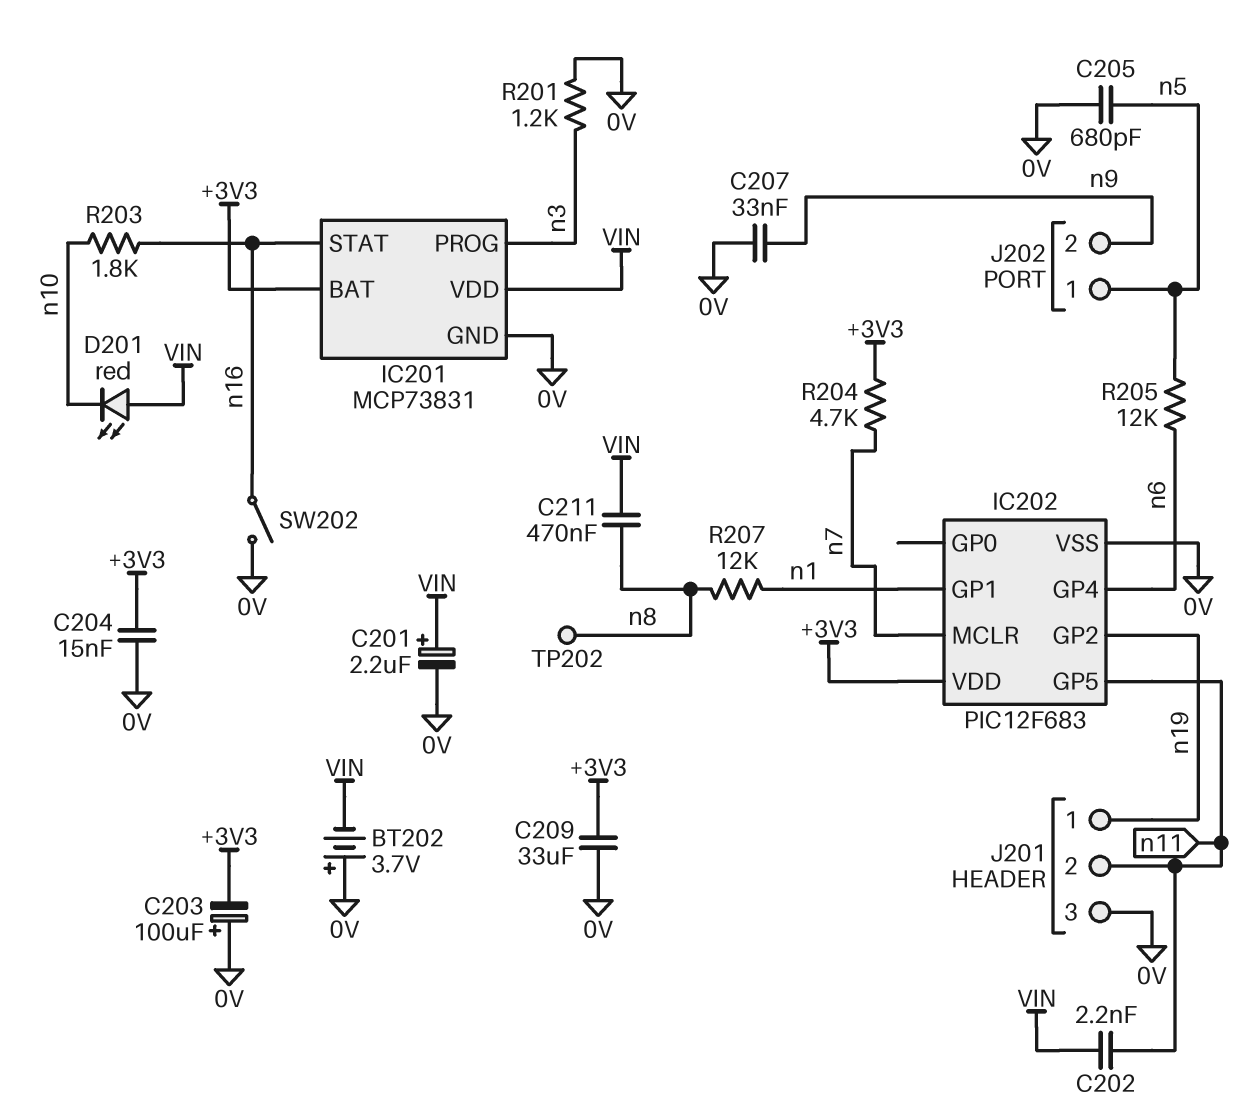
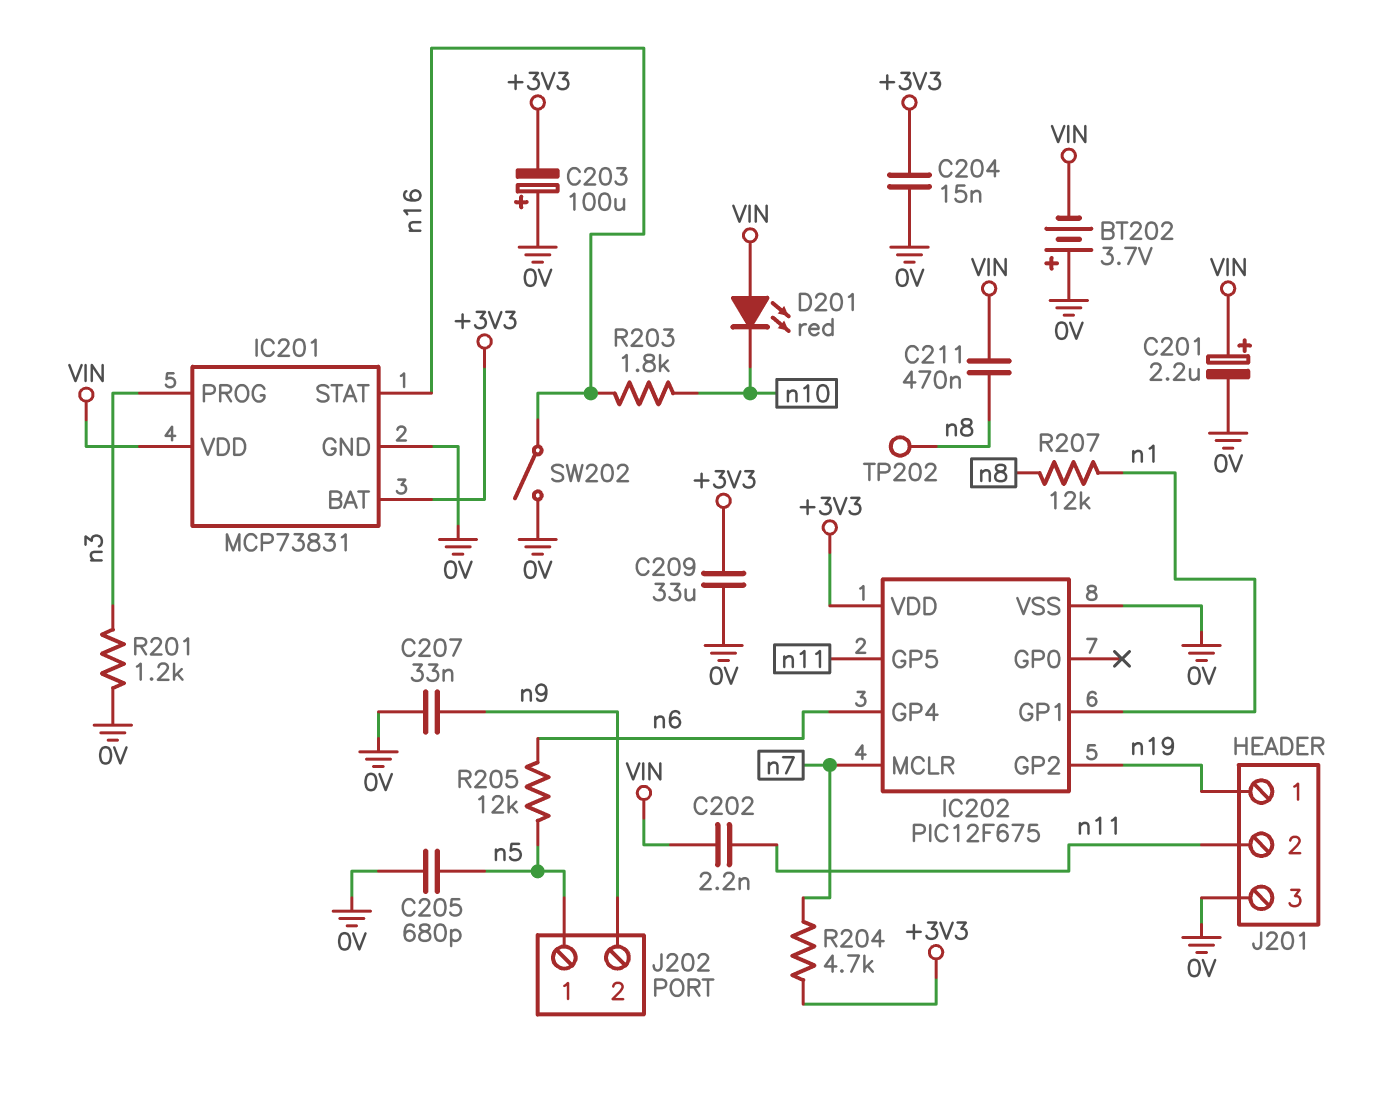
IC202: PIC12F683 -> PIC12F675

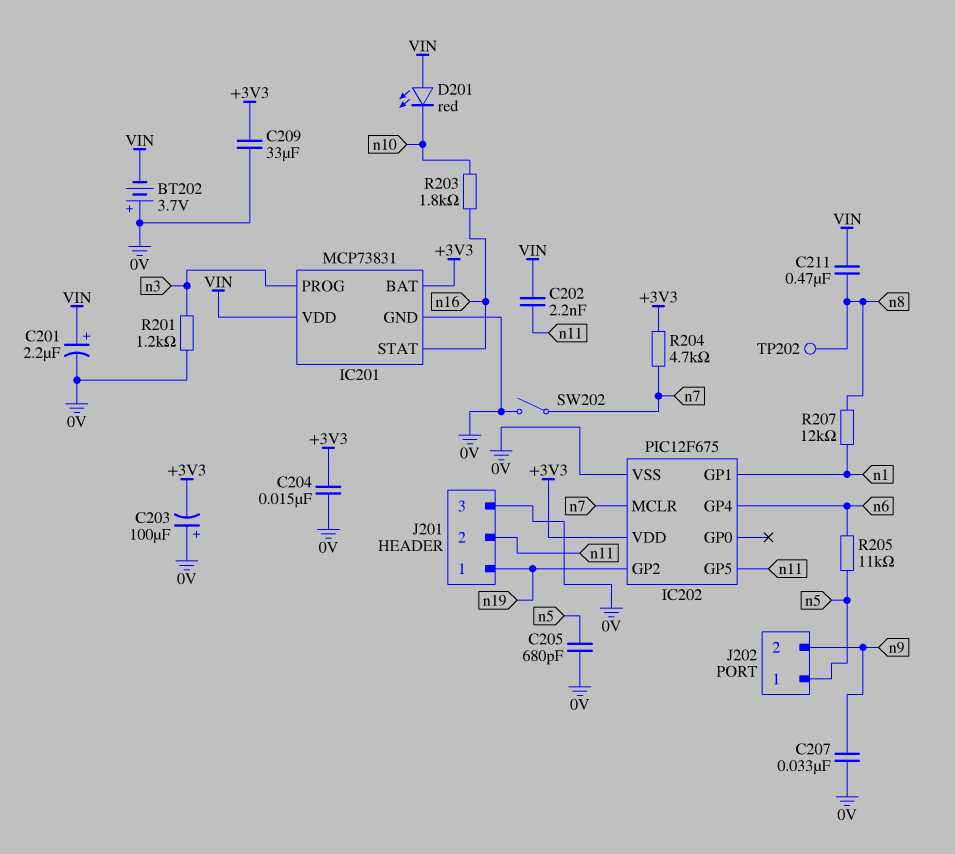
R205: 12k (n5, n6) -> 11k (n5, n6)
SW202: switch (0V, n16) -> switch (0V, n7)

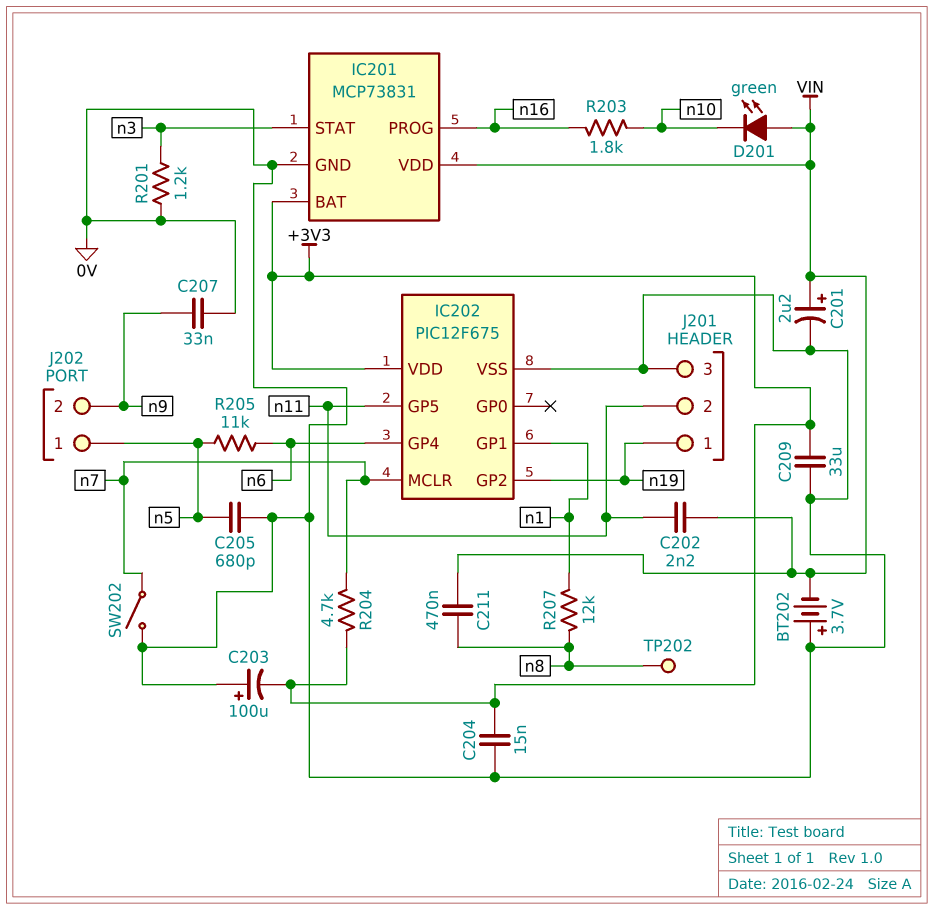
D201: LED red (A VIN, K n10) -> LED green (A VIN, K n10)
IC201 pin PROG: n3 -> n16
IC201 pin STAT: n16 -> n3

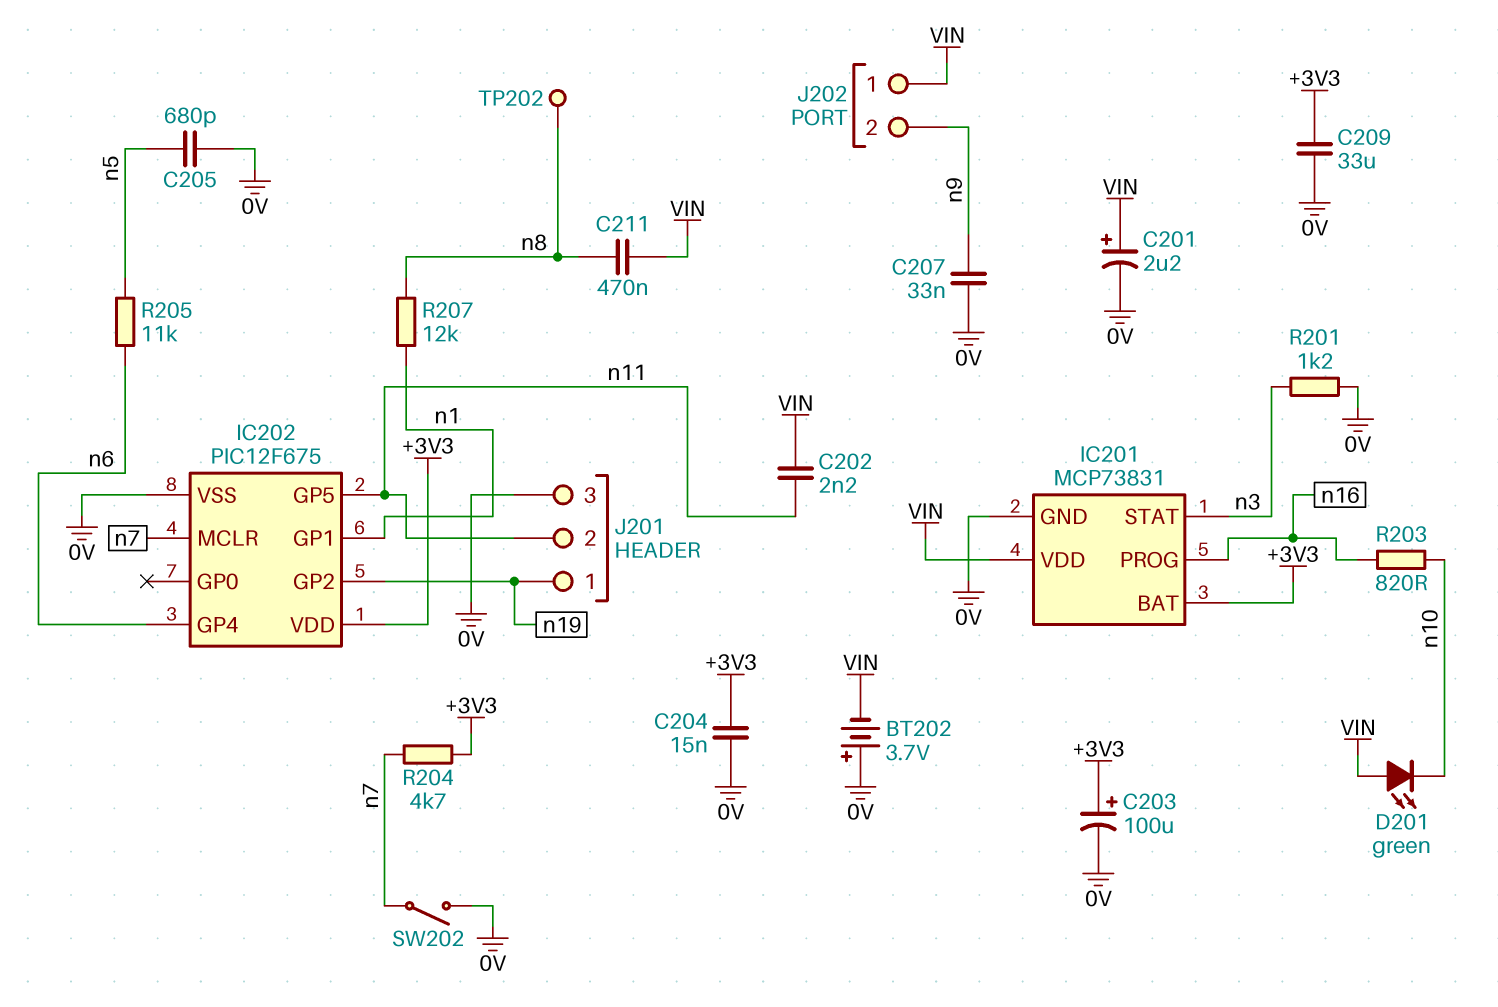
C203: 100uF (plus 0V, minus +3V3) -> 100uF (plus +3V3, minus 0V)
J202 pin 1: n5 -> VIN
R203: 1.8k (n10, n16) -> 820 (n10, n16)

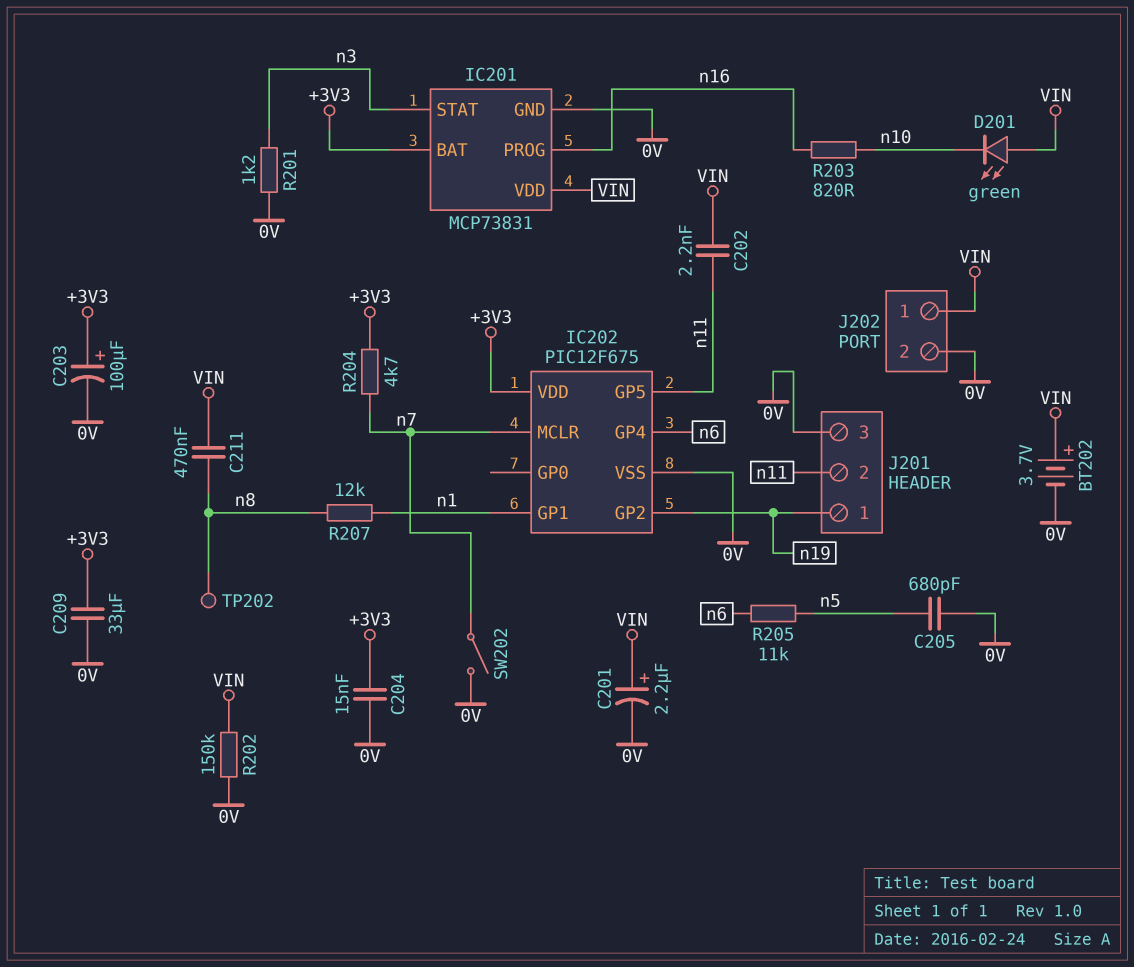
BT202: 3.7V (plus 0V, minus VIN) -> 3.7V (plus VIN, minus 0V)
C207: 33nF (0V, n9) -> none
J202 pin 2: n9 -> 0V
R202: none -> 150k (0V, VIN)

